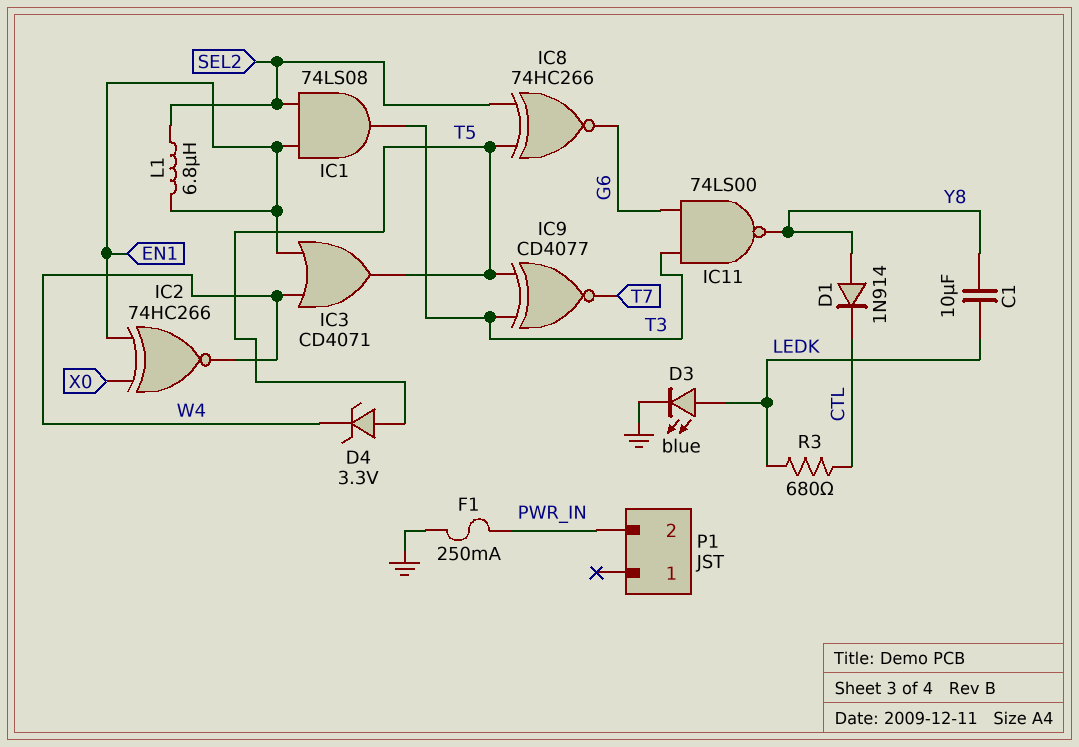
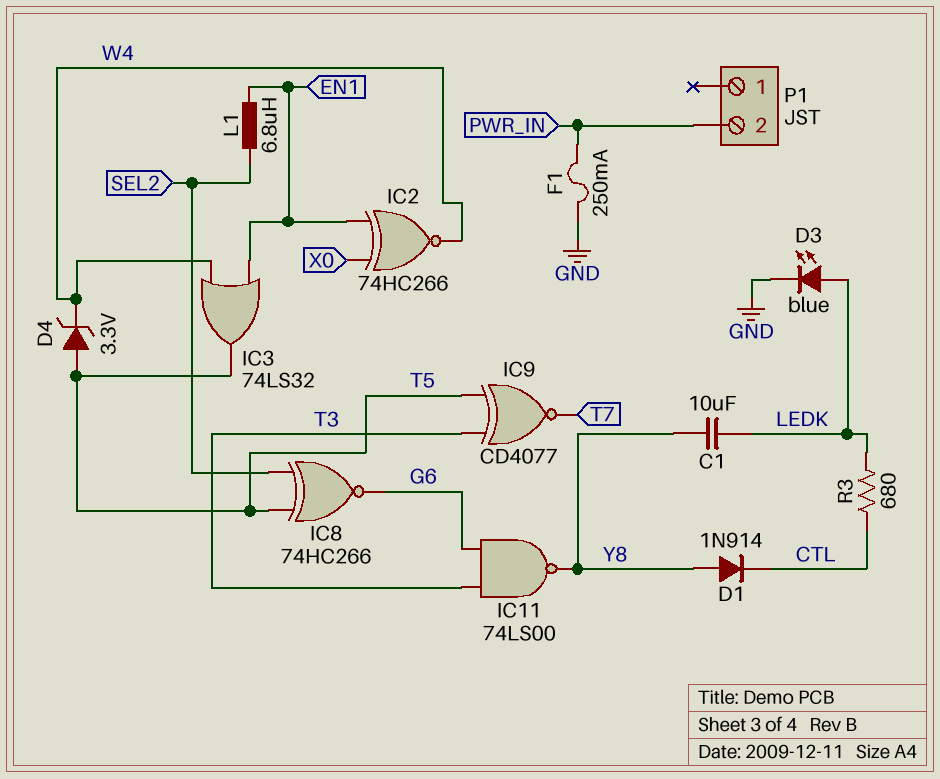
IC1: AND 74LS08 (in EN1, in SEL2, out T3) -> none
IC3: OR CD4071 (in EN1, in W4, out T5) -> OR 74LS32 (in EN1, in W4, out T5)

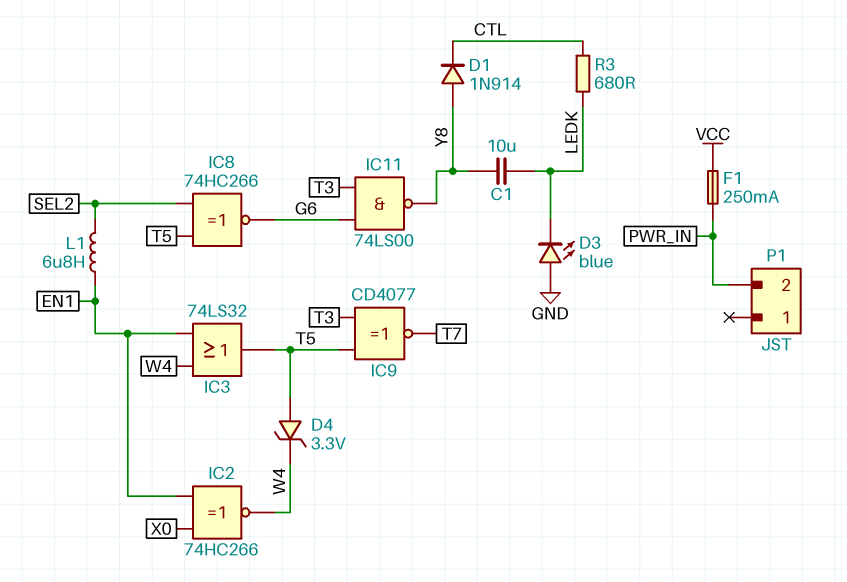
D3: LED blue (A LEDK, K GND) -> LED blue (A GND, K LEDK)
F1: 250mA (GND, PWR_IN) -> 250mA (PWR_IN, VCC)

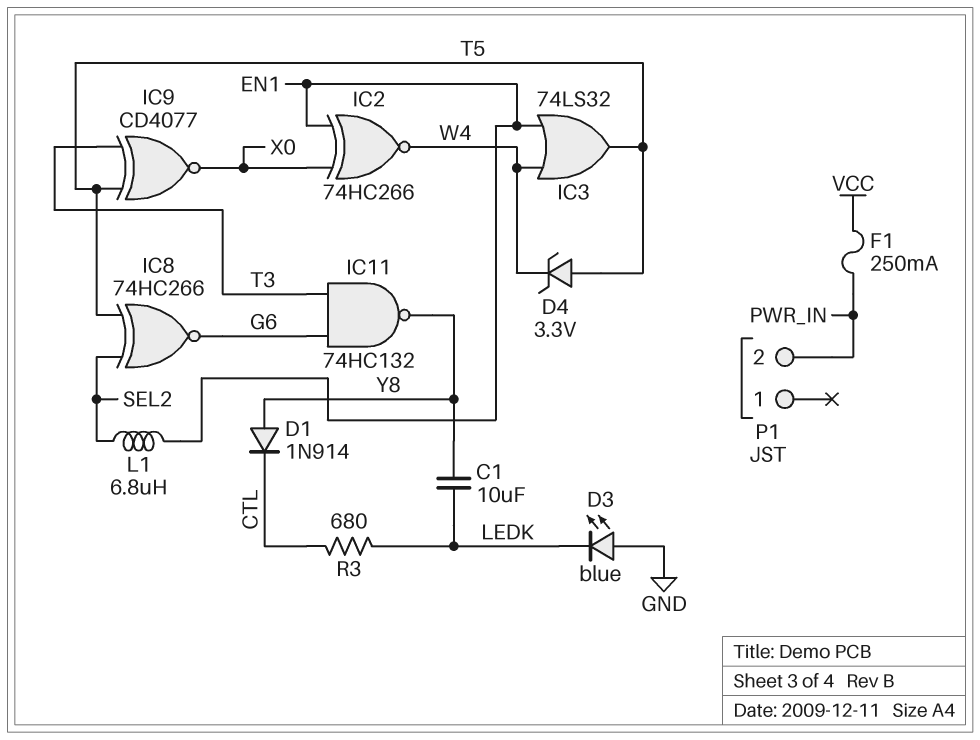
IC9: XNOR CD4077 (in T3, in T5, out T7) -> XNOR CD4077 (in T3, in T5, out X0)
IC11: NAND 74LS00 (in G6, in T3, out Y8) -> NAND 74HC132 (in G6, in T3, out Y8)

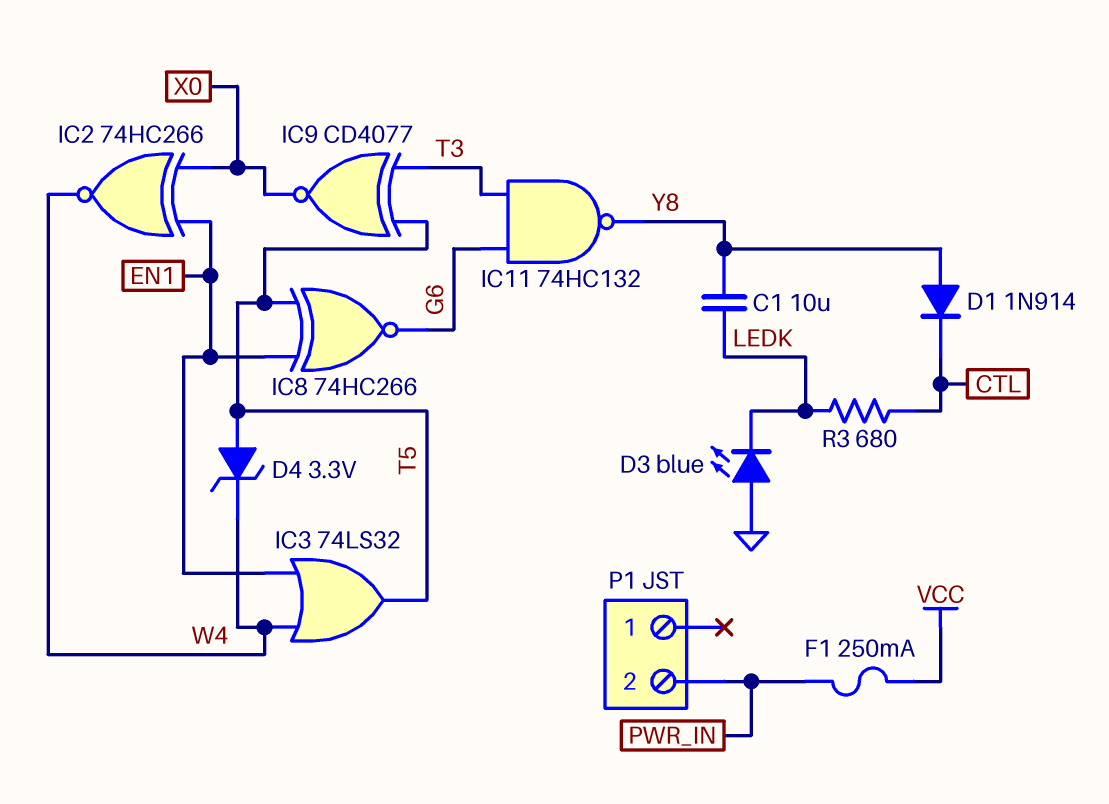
IC8: XNOR 74HC266 (in SEL2, in T5, out G6) -> XNOR 74HC266 (in EN1, in T5, out G6)
L1: 6.8uH (EN1, SEL2) -> none

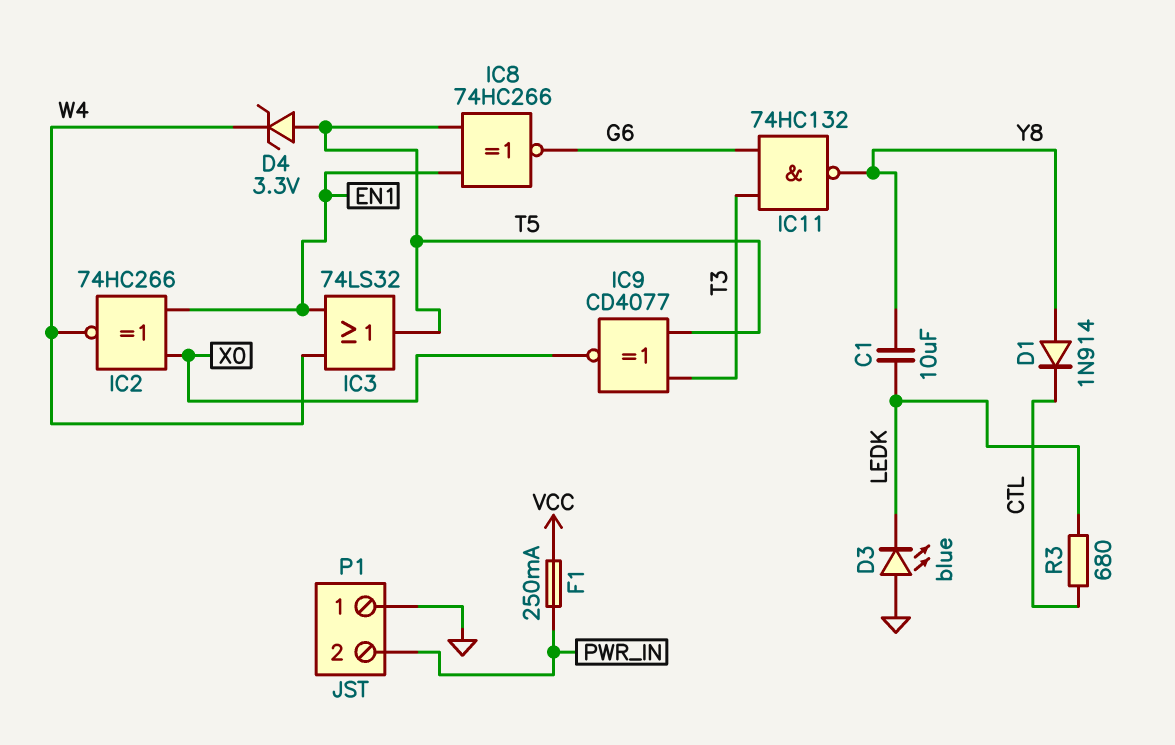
P1 pin 1: none -> GND

